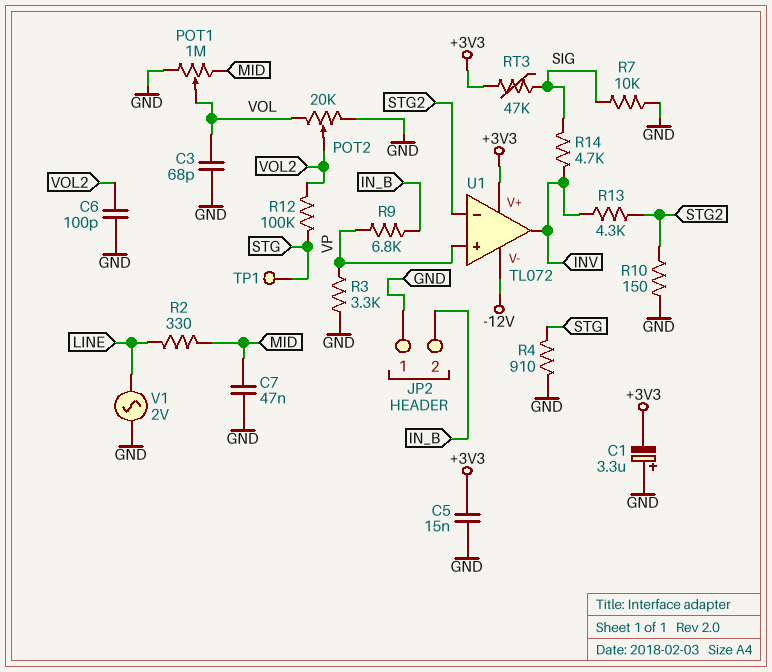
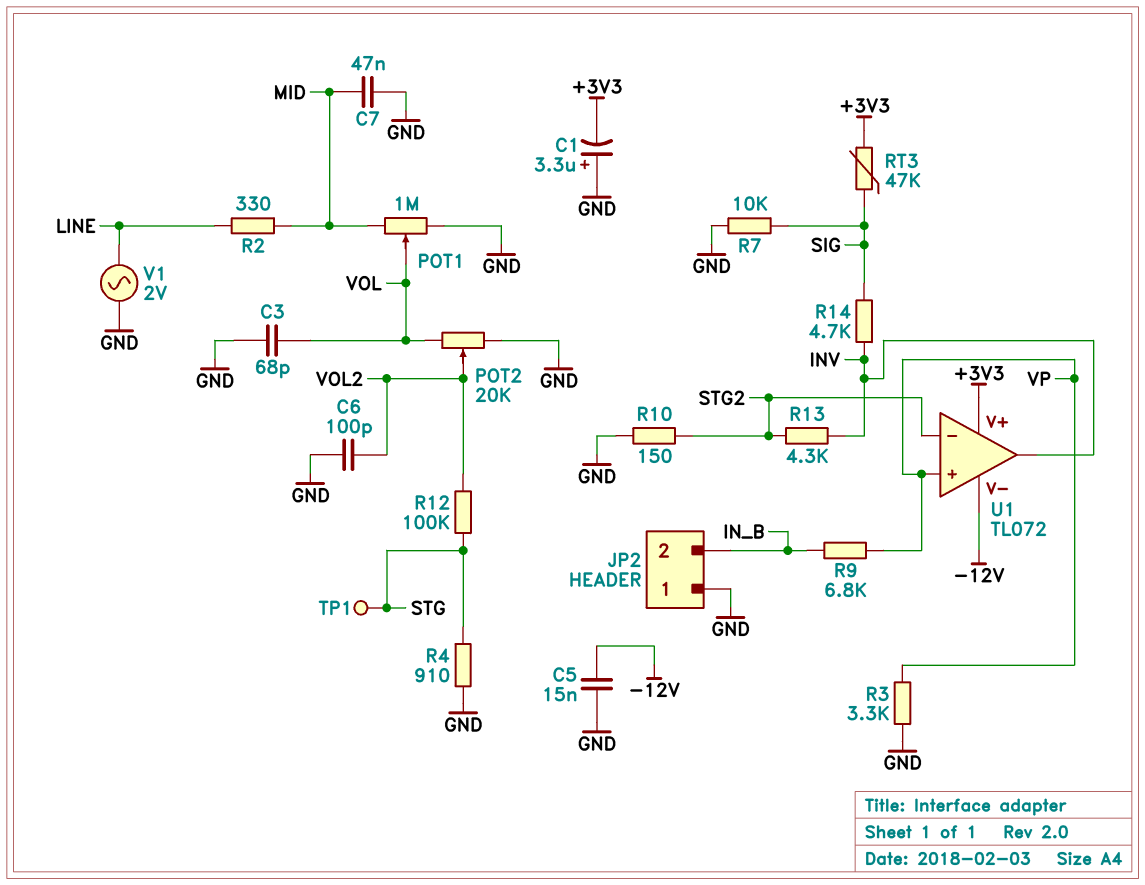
C5: 15nF (+3V3, GND) -> 15nF (-12V, GND)

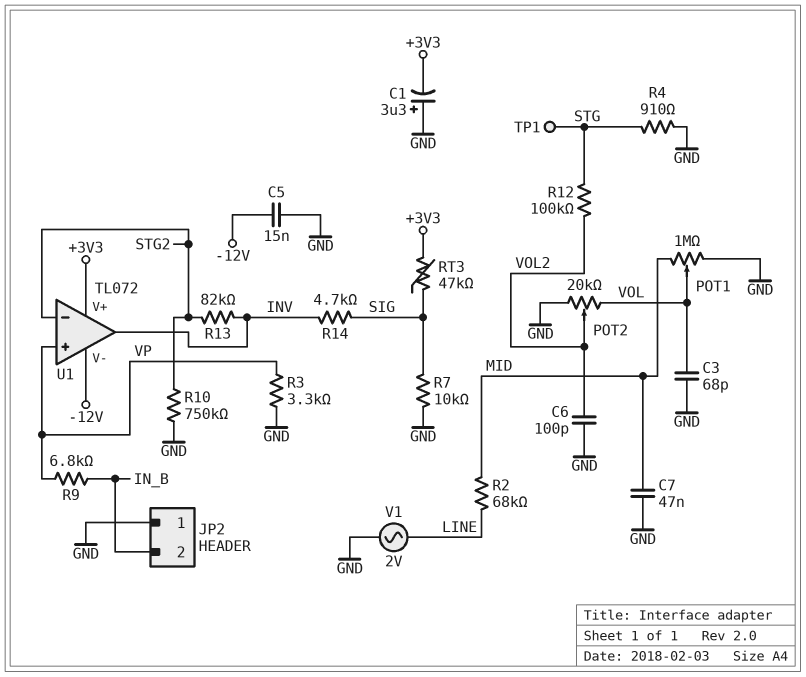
R2: 330 (LINE, MID) -> 68k (LINE, MID)
R10: 150 (GND, STG2) -> 750k (GND, STG2)
R13: 4.3k (INV, STG2) -> 82k (INV, STG2)

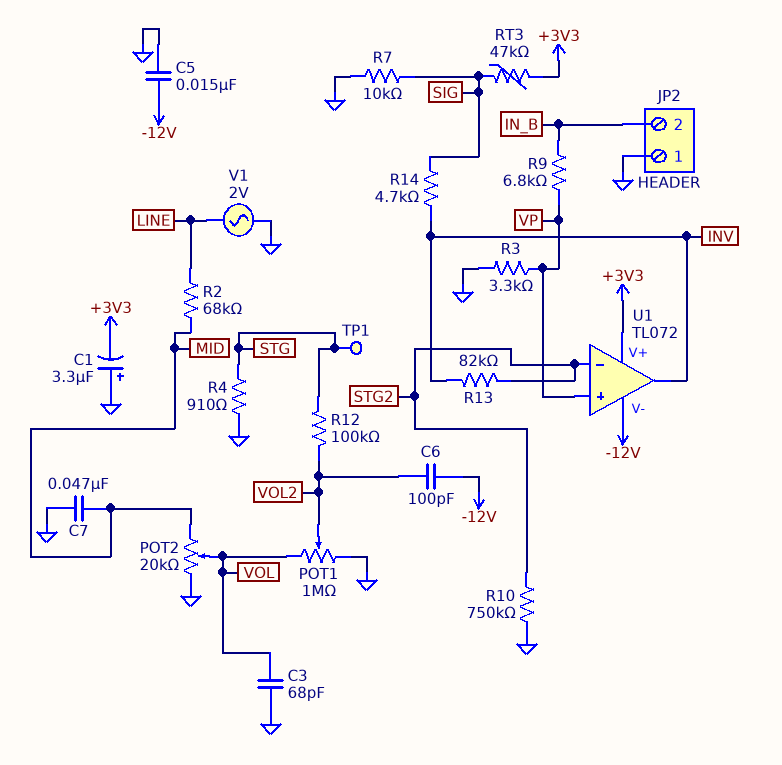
C6: 100pF (GND, VOL2) -> 100pF (-12V, VOL2)
POT1: 1M (GND, MID, wiper VOL) -> 1M (GND, VOL, wiper VOL2)
POT2: 20k (GND, VOL, wiper VOL2) -> 20k (GND, MID, wiper VOL)

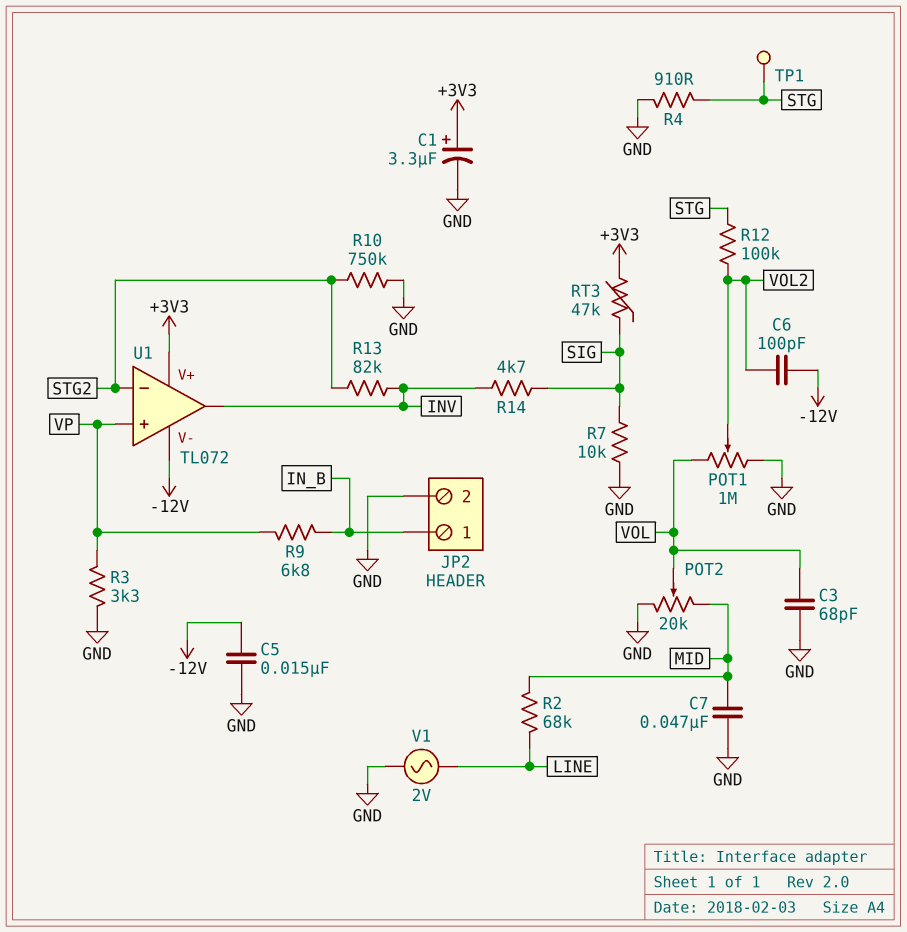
C1: 3.3uF (plus GND, minus +3V3) -> 3.3uF (plus +3V3, minus GND)
JP2 pin 1: GND -> IN_B
JP2 pin 2: IN_B -> GND

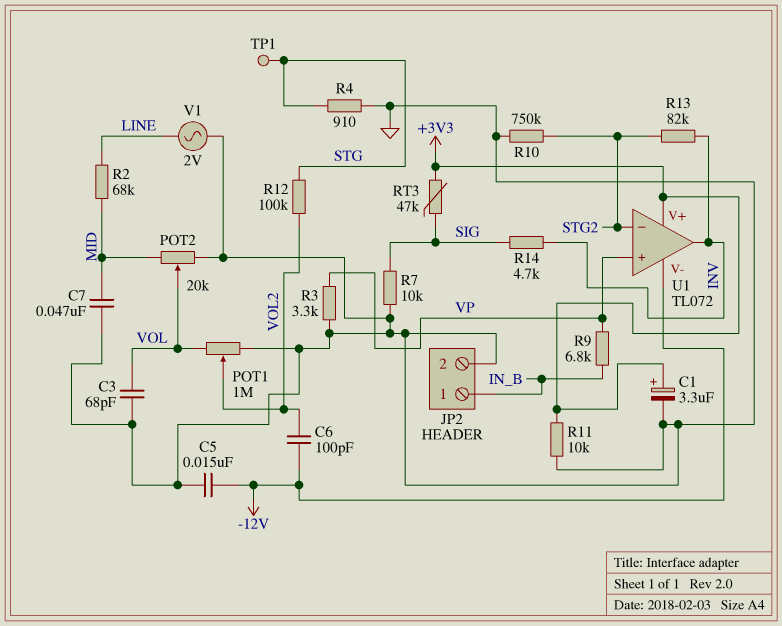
R11: none -> 10k (+3V3, GND)

